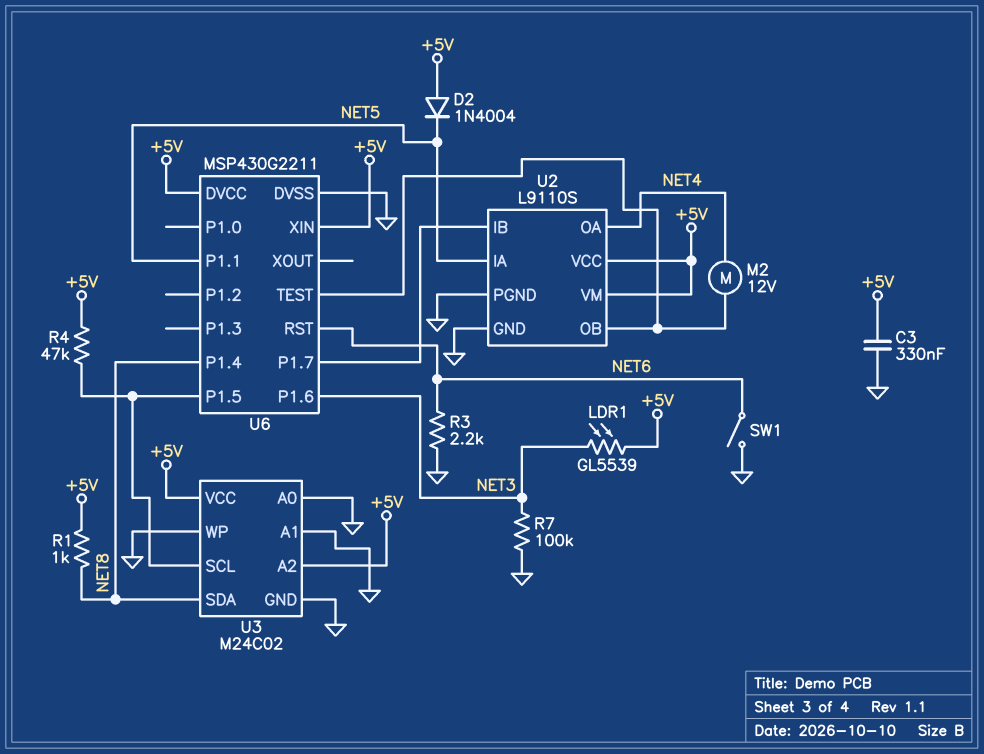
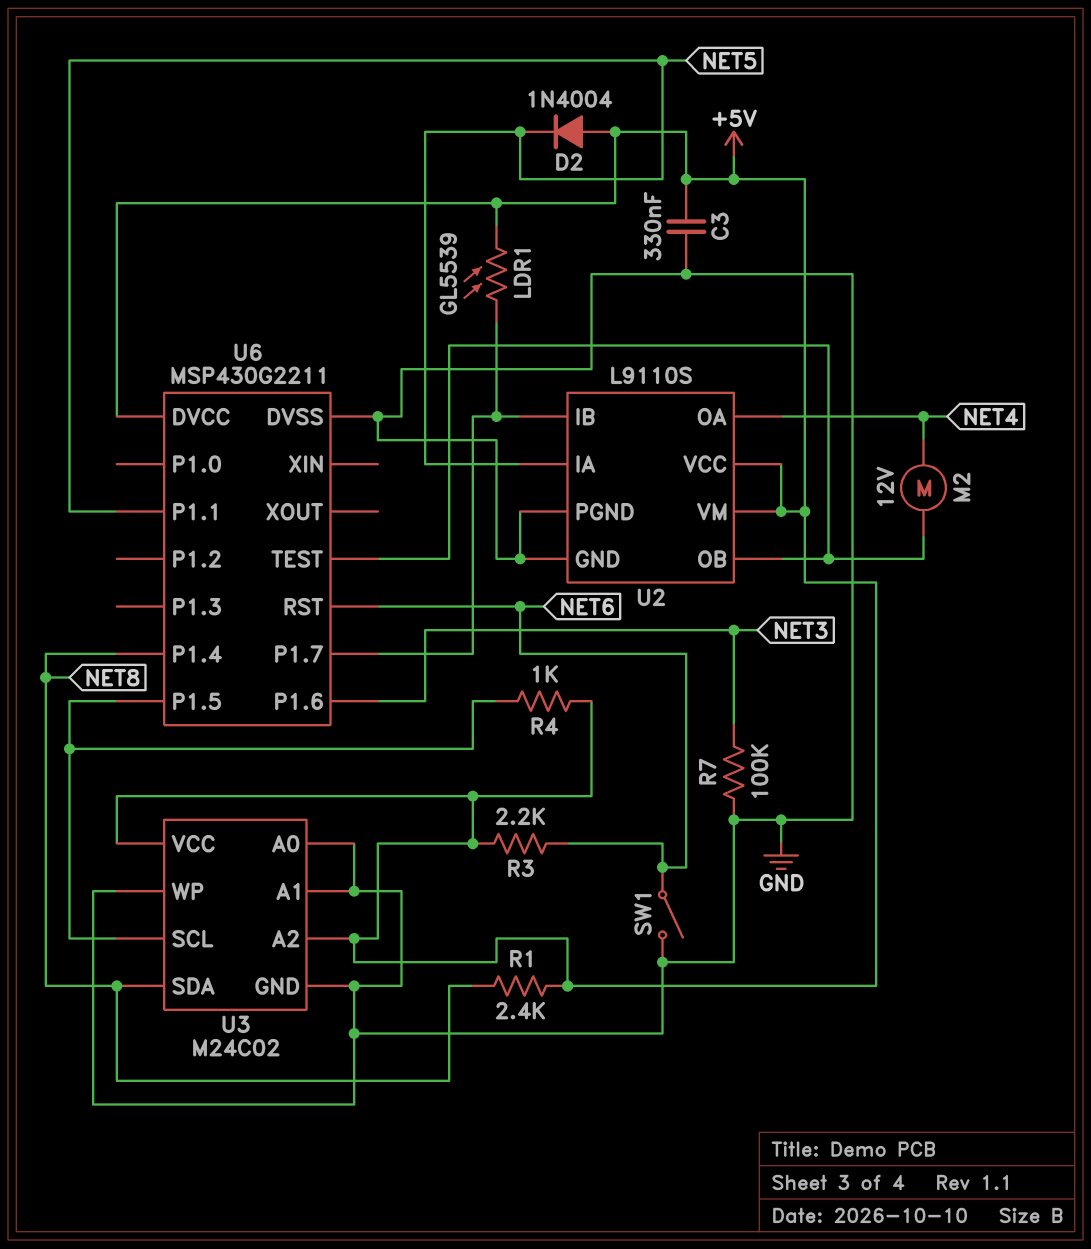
LDR1: GL5539 (+5V, NET3) -> GL5539 (+5V, U2/IB)
R1: 1k (+5V, NET8) -> 2.4k (+5V, NET8)
R3: 2.2k (GND, NET6) -> 2.2k (+5V, NET6)
R4: 47k (+5V, U3/SCL) -> 1k (+5V, U3/SCL)
U6 pin XIN: +5V -> none

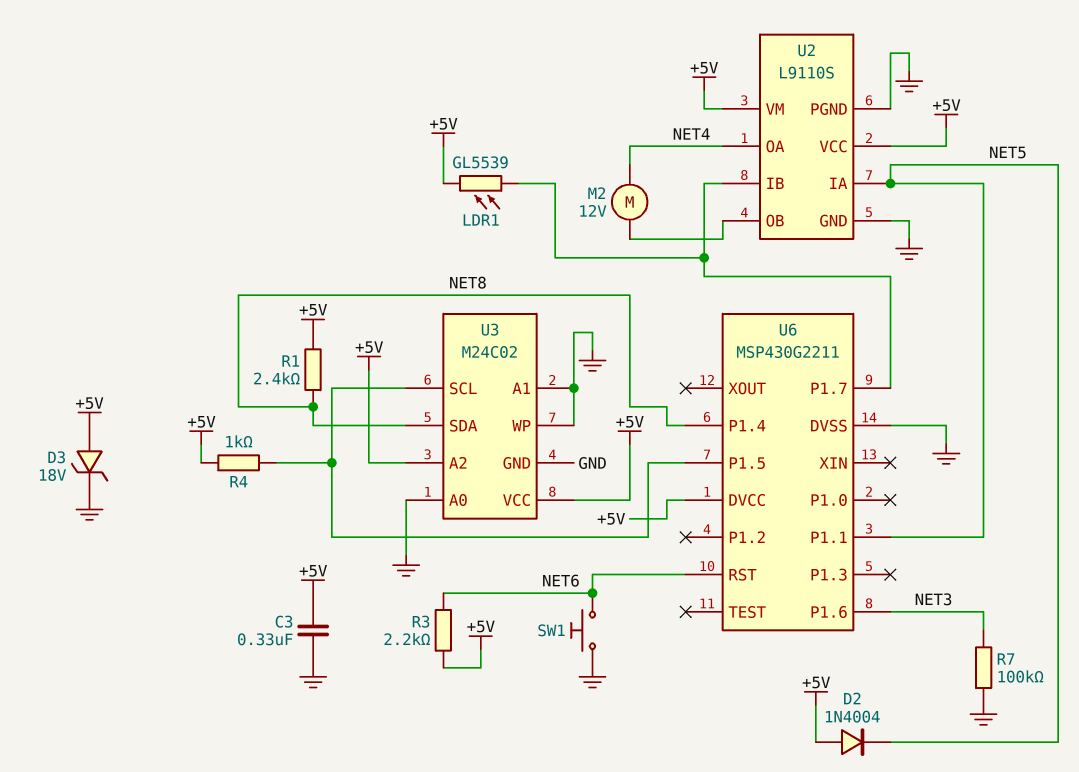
D3: none -> zener 18V (A +5V, K GND)
SW1: switch (GND, NET6) -> button (GND, NET6)
U6 pin TEST: U2/OB -> none

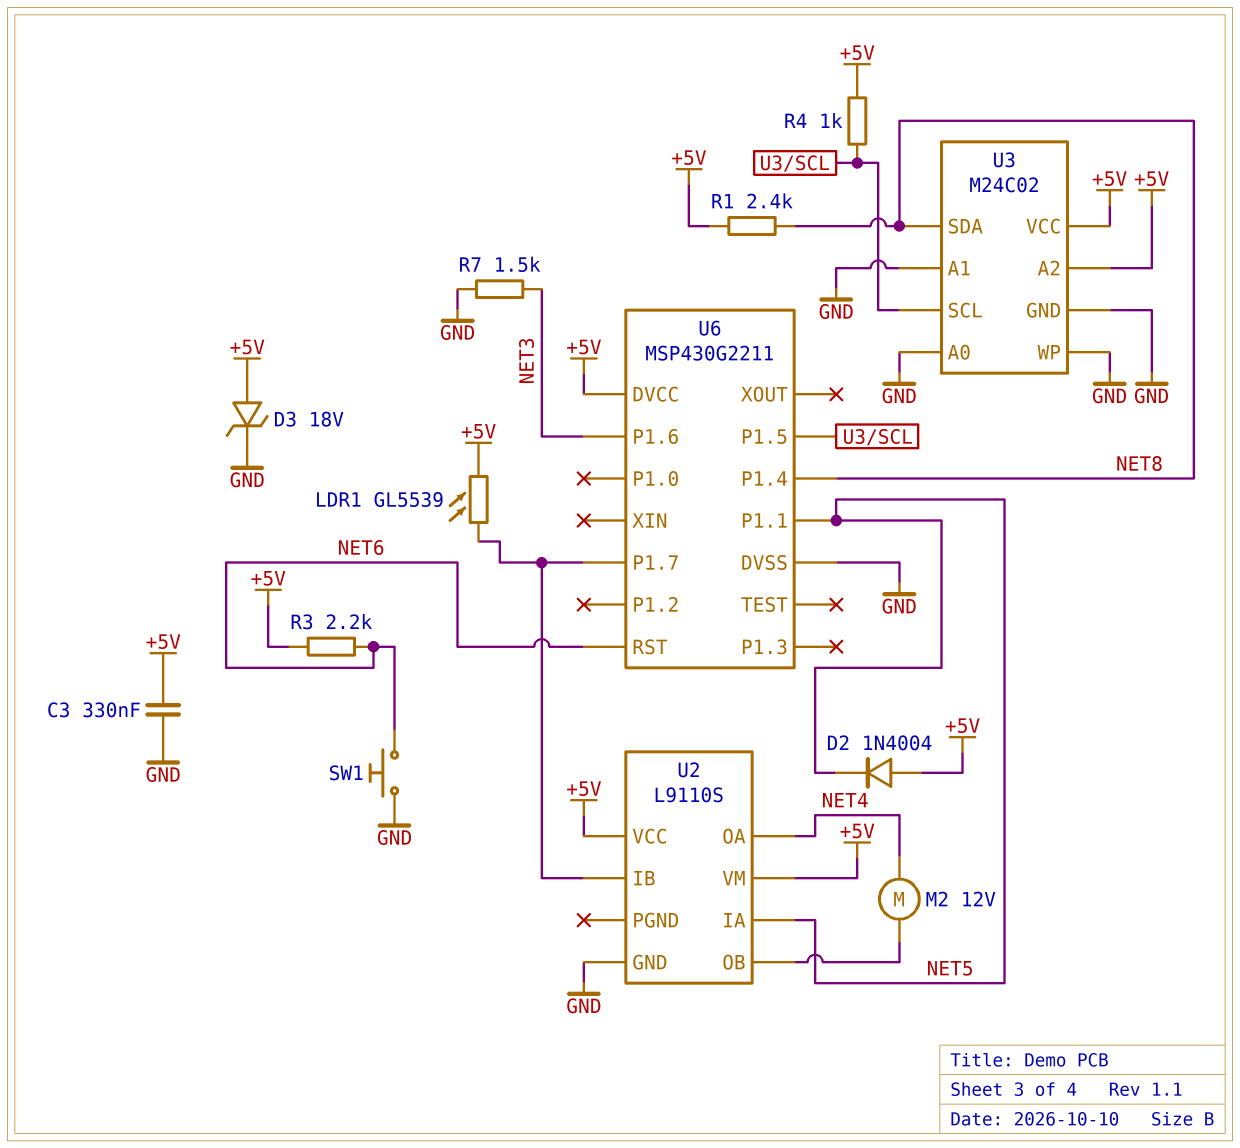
R7: 100k (GND, NET3) -> 1.5k (GND, NET3)
U2 pin PGND: GND -> none

